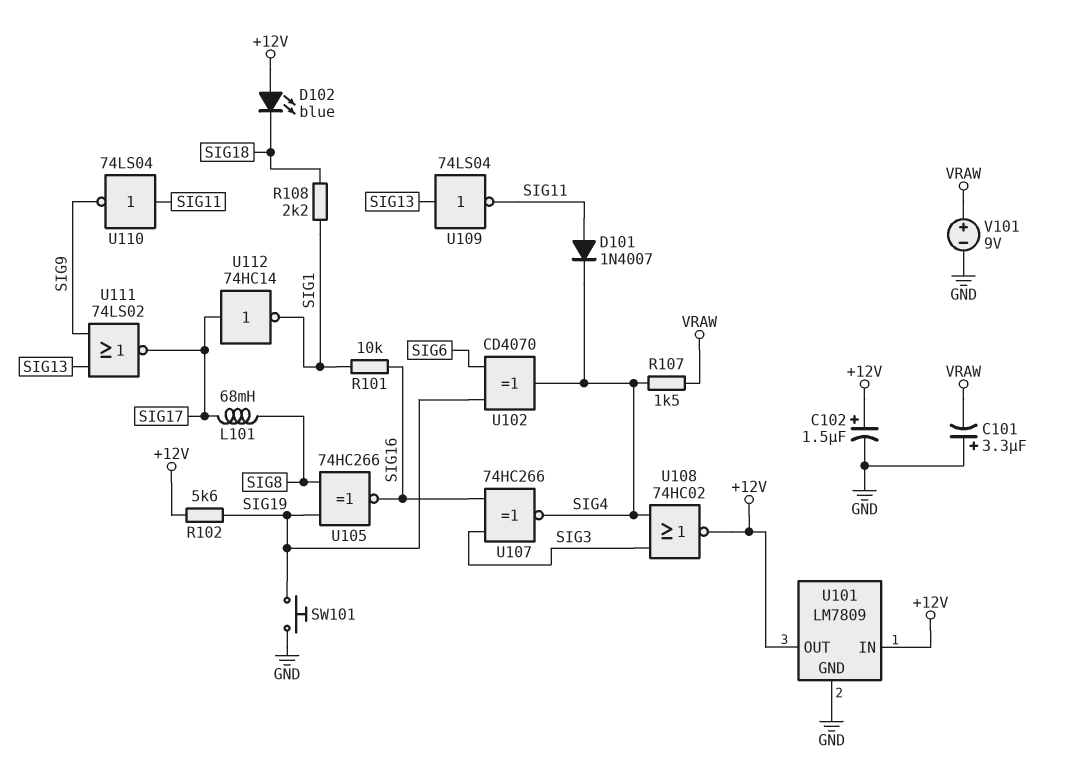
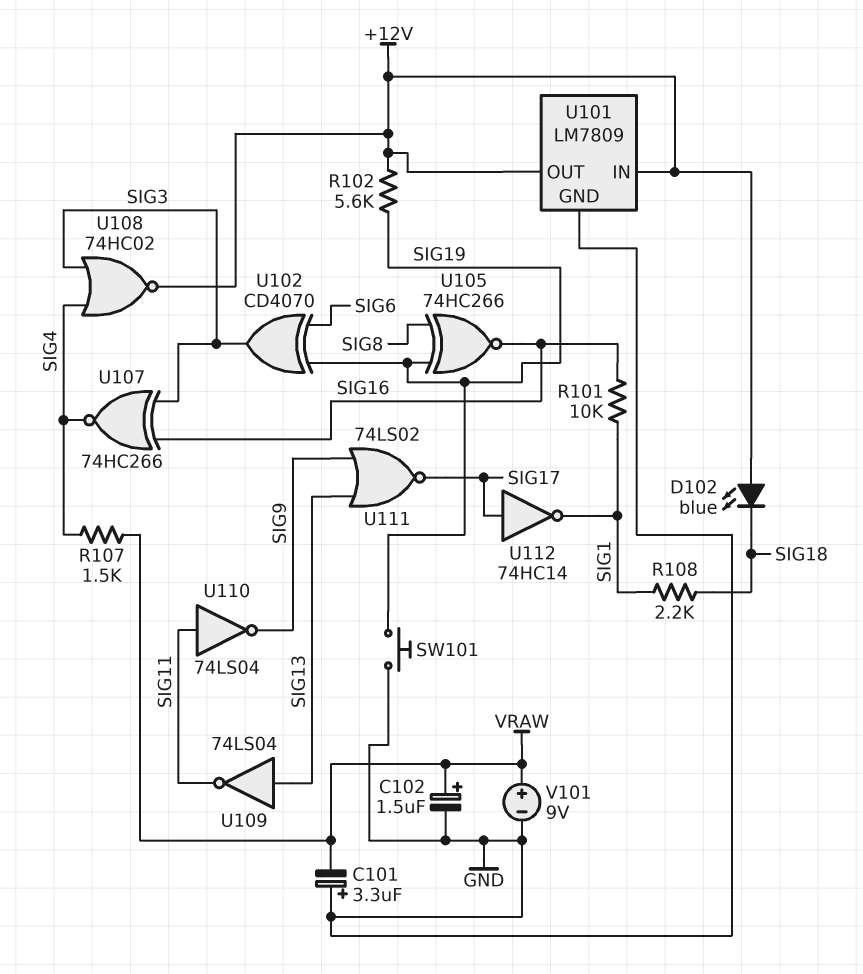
C102: 1.5uF (plus +12V, minus GND) -> 1.5uF (plus VRAW, minus GND)
D101: diode 1N4007 (A SIG11, K SIG4) -> none
L101: 68mH (SIG8, SIG17) -> none
U102: XOR CD4070 (in SIG6, in SIG19, out SIG4) -> XOR CD4070 (in SIG6, in SIG19, out SIG3)

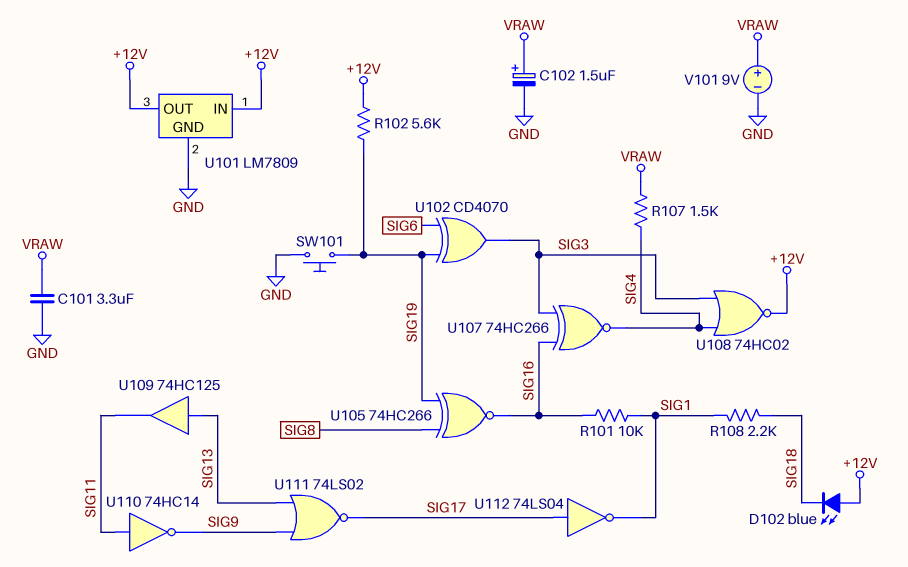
C101: 3.3uF (plus GND, minus VRAW) -> 3.3uF (GND, VRAW)
U109: NOT 74LS04 (in SIG13, out SIG11) -> buffer 74HC125 (in SIG13, out SIG11)
U110: NOT 74LS04 (in SIG11, out SIG9) -> NOT 74HC14 (in SIG11, out SIG9)
U112: NOT 74HC14 (in SIG17, out SIG1) -> NOT 74LS04 (in SIG17, out SIG1)

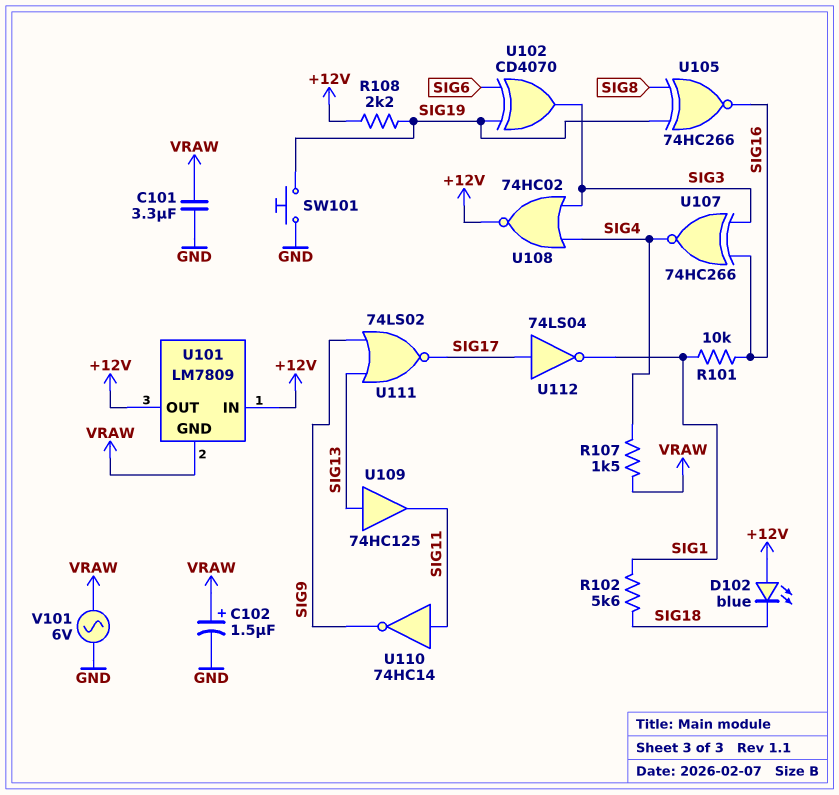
R102: 5.6k (+12V, SIG19) -> 5.6k (SIG1, SIG18)
R108: 2.2k (SIG1, SIG18) -> 2.2k (+12V, SIG19)
U101 pin GND: GND -> VRAW
V101: 9V (plus VRAW, minus GND) -> AC 6V (GND, VRAW)

